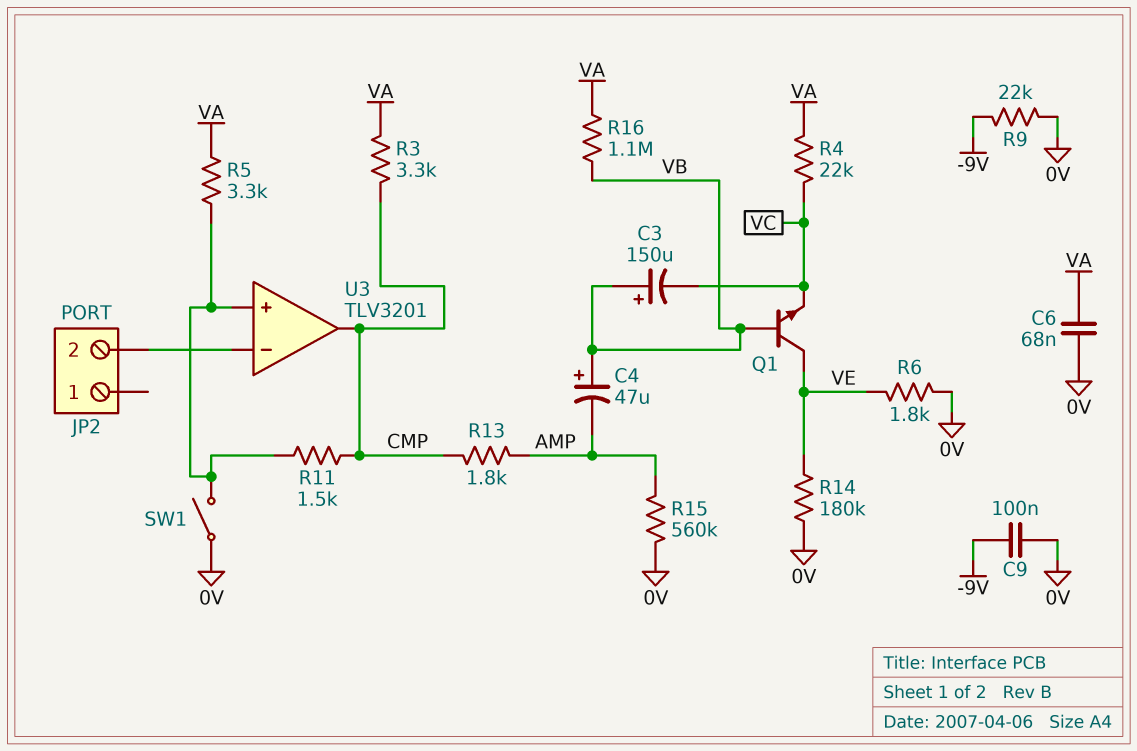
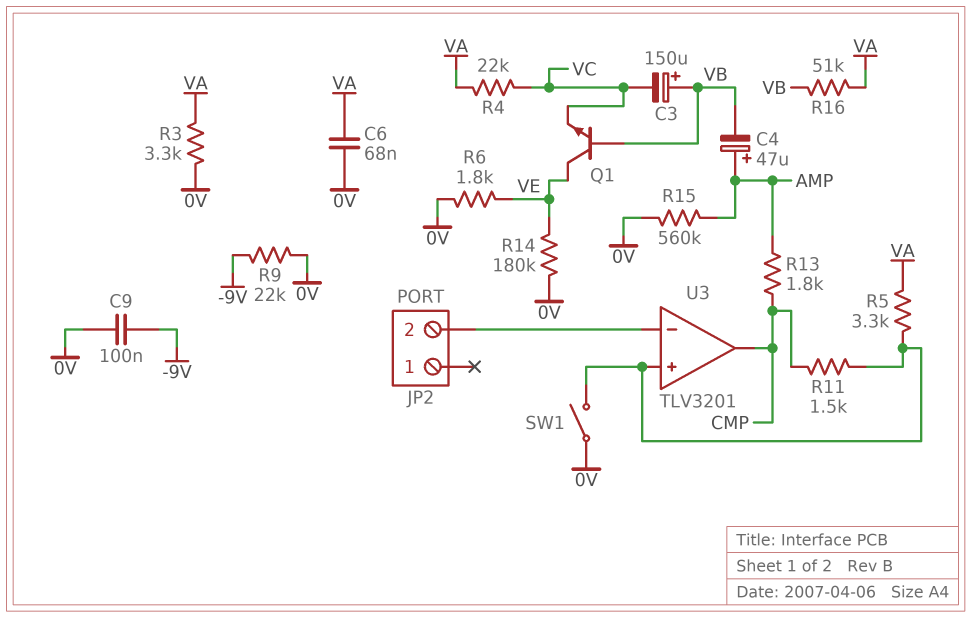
C4: 47uF (plus VB, minus AMP) -> 47uF (plus AMP, minus VB)
R3: 3.3k (CMP, VA) -> 3.3k (0V, VA)
R16: 1.1M (VA, VB) -> 51k (VA, VB)

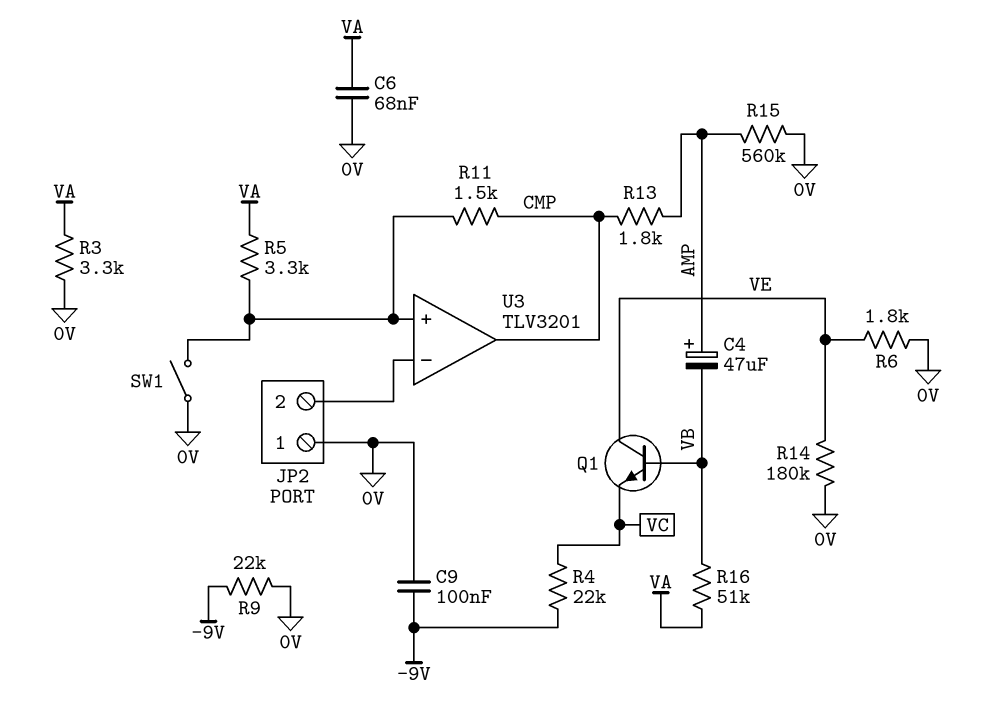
C3: 150uF (plus VB, minus VC) -> none
JP2 pin 1: none -> 0V
R4: 22k (VA, VC) -> 22k (-9V, VC)

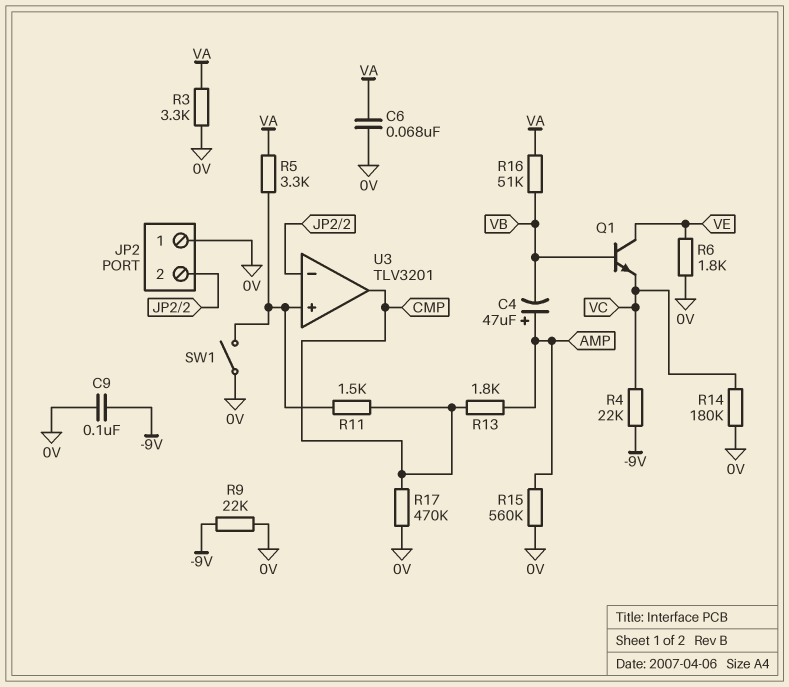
R14: 180k (0V, VE) -> 180k (0V, VC)
R17: none -> 470k (0V, CMP)

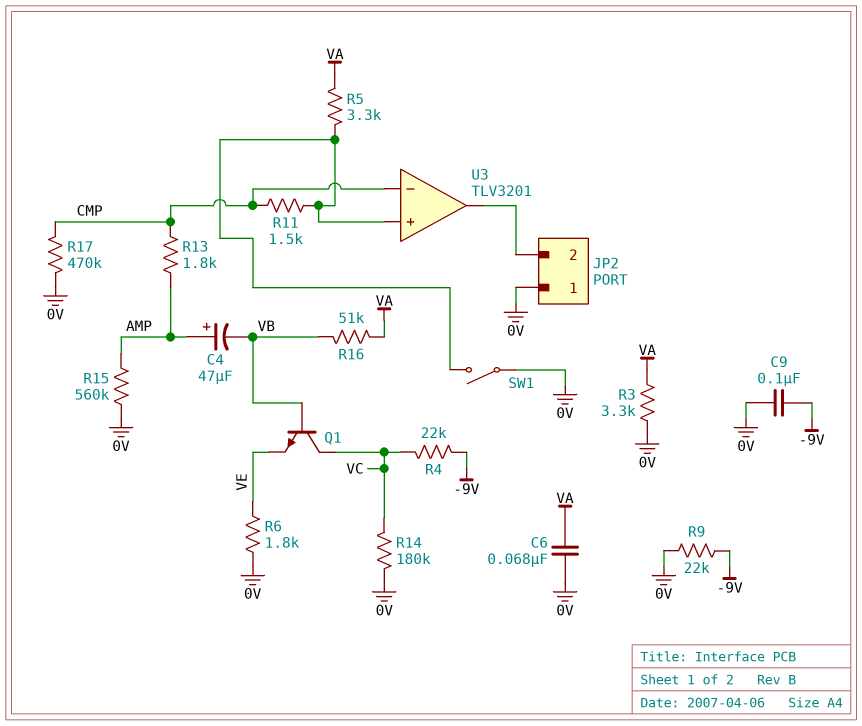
Q1: NPN (B VB, C VE, E VC) -> NPN (B VB, C VC, E VE)
U3 pin in-: JP2/2 -> CMP
U3 pin out: CMP -> JP2/2

